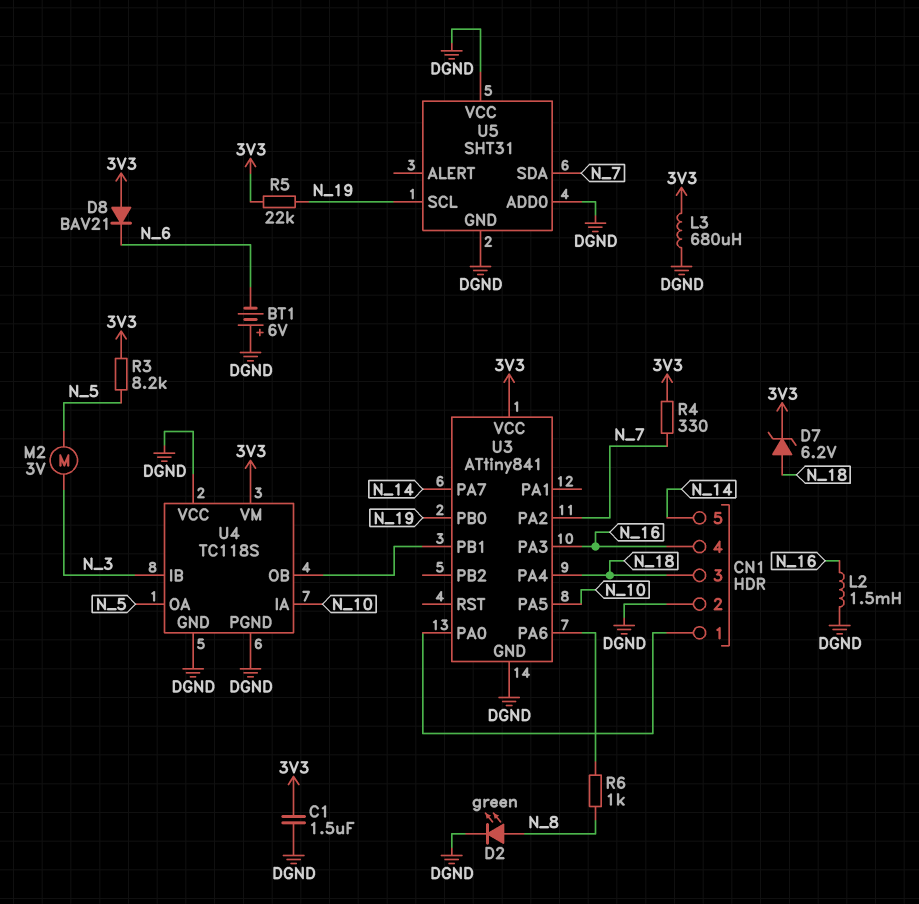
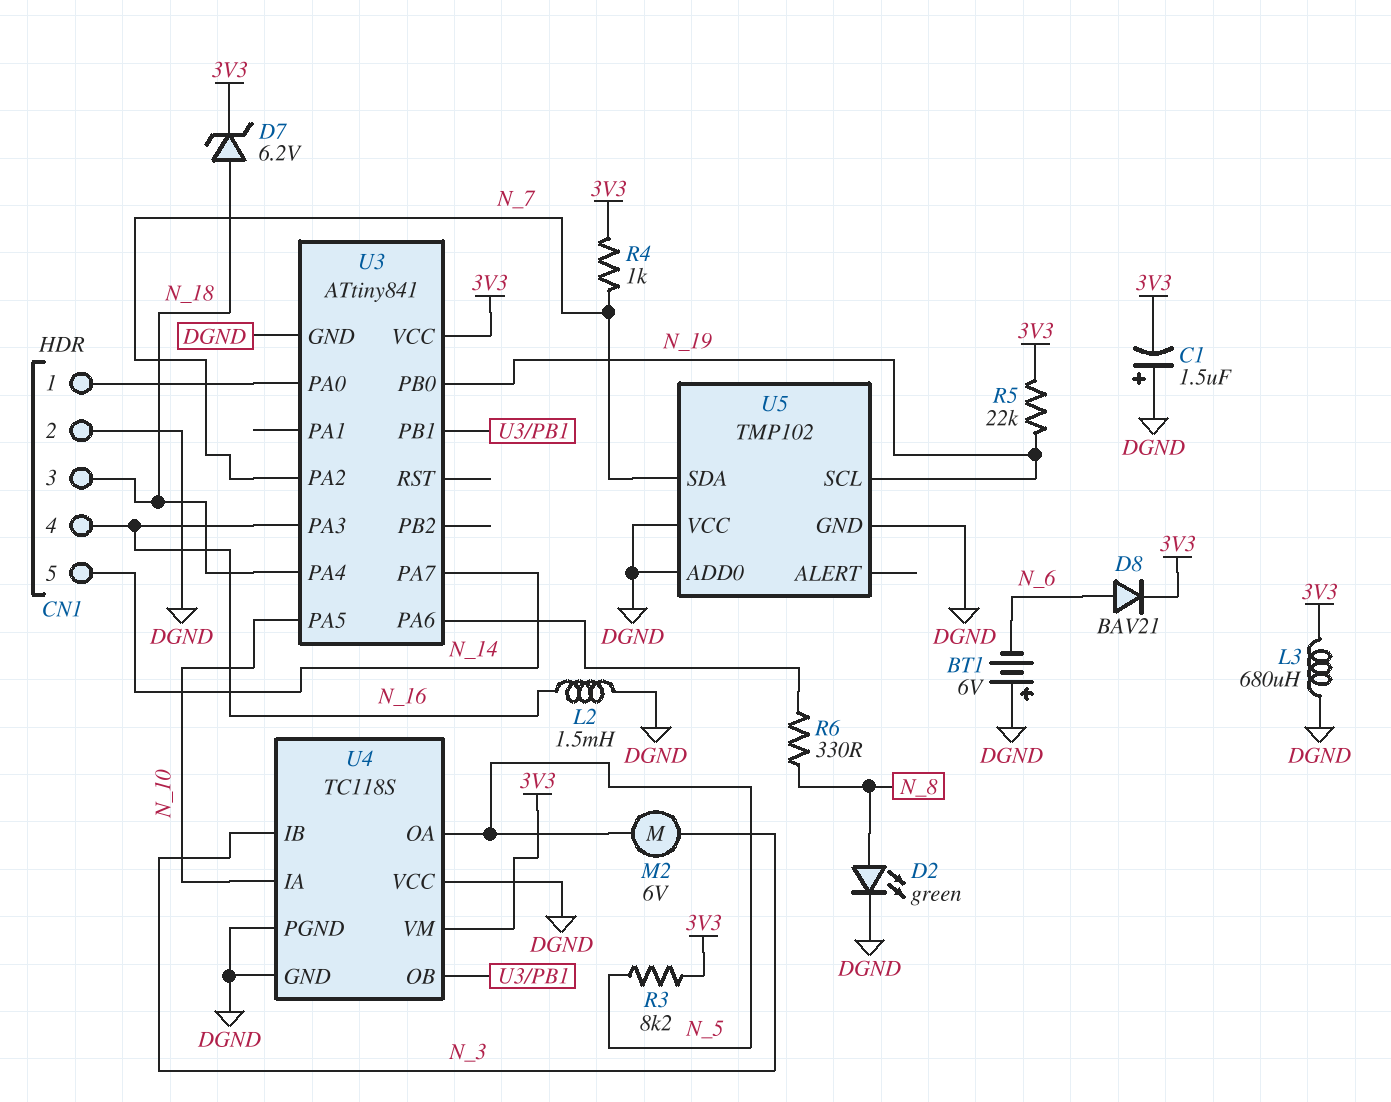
C1: 1.5uF (3V3, DGND) -> 1.5uF (plus DGND, minus 3V3)
D8: diode BAV21 (A 3V3, K N_6) -> diode BAV21 (A N_6, K 3V3)
M2: motor 3V (N_3, N_5) -> motor 6V (N_3, N_5)
R4: 330 (3V3, N_7) -> 1k (3V3, N_7)
R6: 1k (N_8, U3/PA6) -> 330 (N_8, U3/PA6)
U5: SHT31 -> TMP102

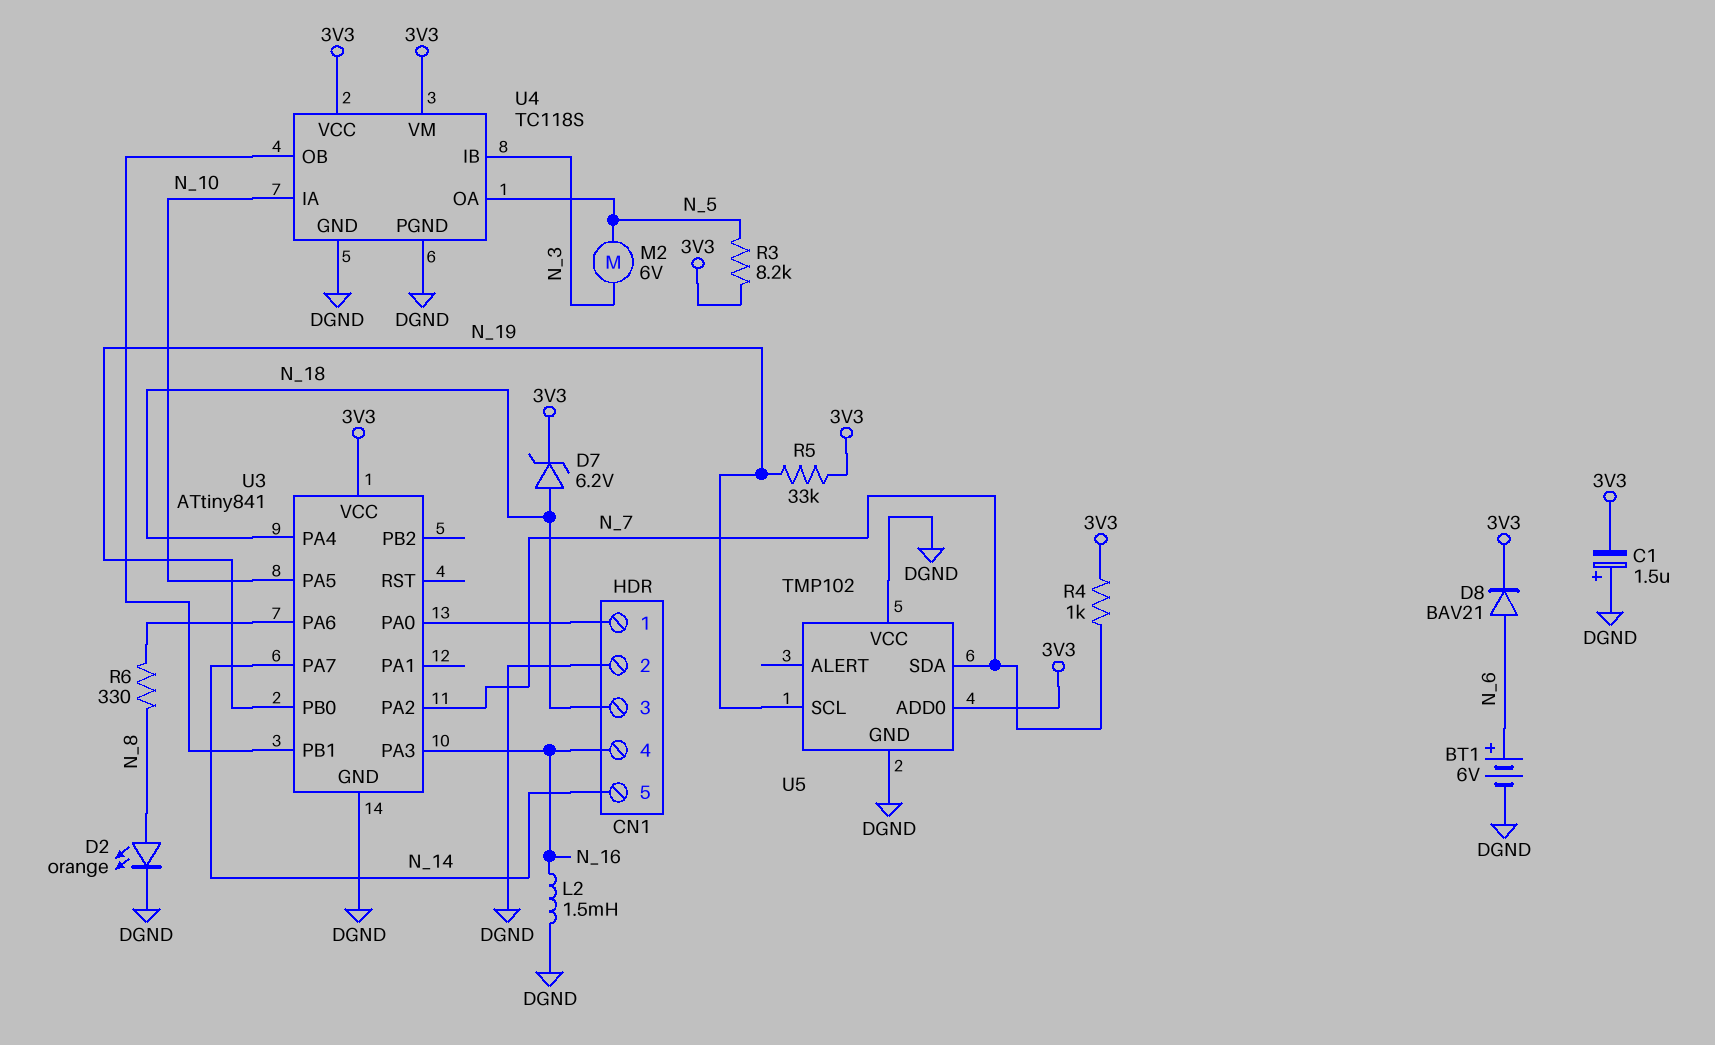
BT1: 6V (plus DGND, minus N_6) -> 6V (plus N_6, minus DGND)
D2: LED green (A N_8, K DGND) -> LED orange (A N_8, K DGND)
L3: 680uH (3V3, DGND) -> none
R5: 22k (3V3, N_19) -> 33k (3V3, N_19)
U4 pin VCC: DGND -> 3V3
U5 pin ADD0: DGND -> 3V3

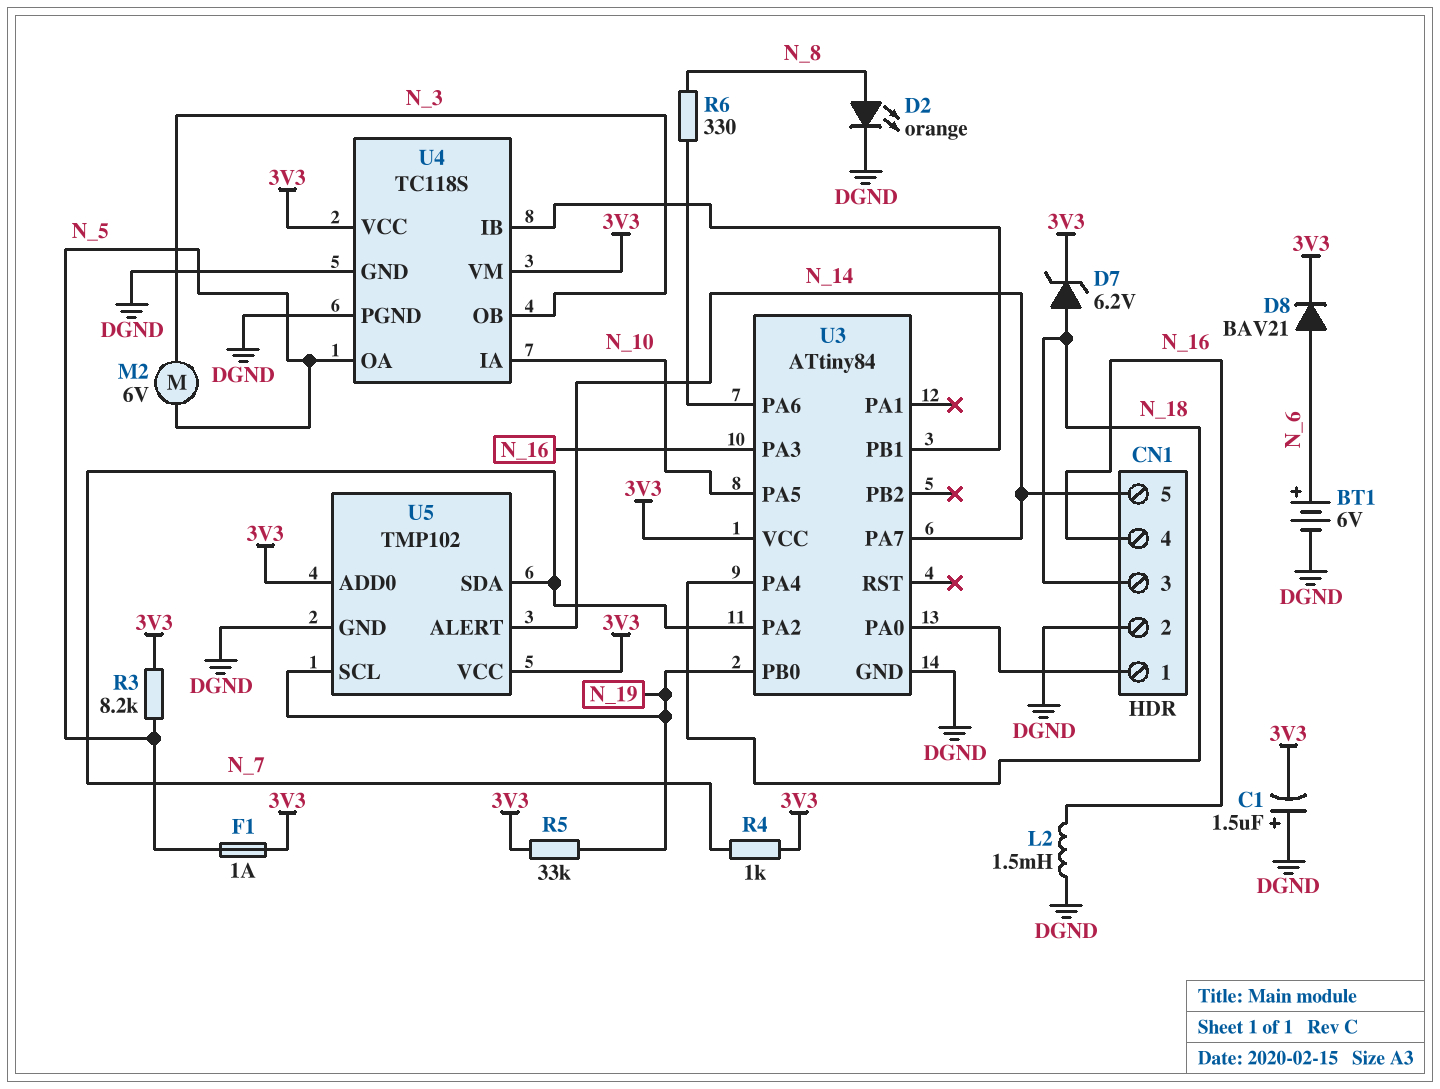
F1: none -> 1A (3V3, N_5)
U3: ATtiny841 -> ATtiny84
U4 pin IB: N_3 -> U3/PB1
U4 pin OB: U3/PB1 -> N_3
U5 pin ALERT: none -> N_14
U5 pin VCC: DGND -> 3V3

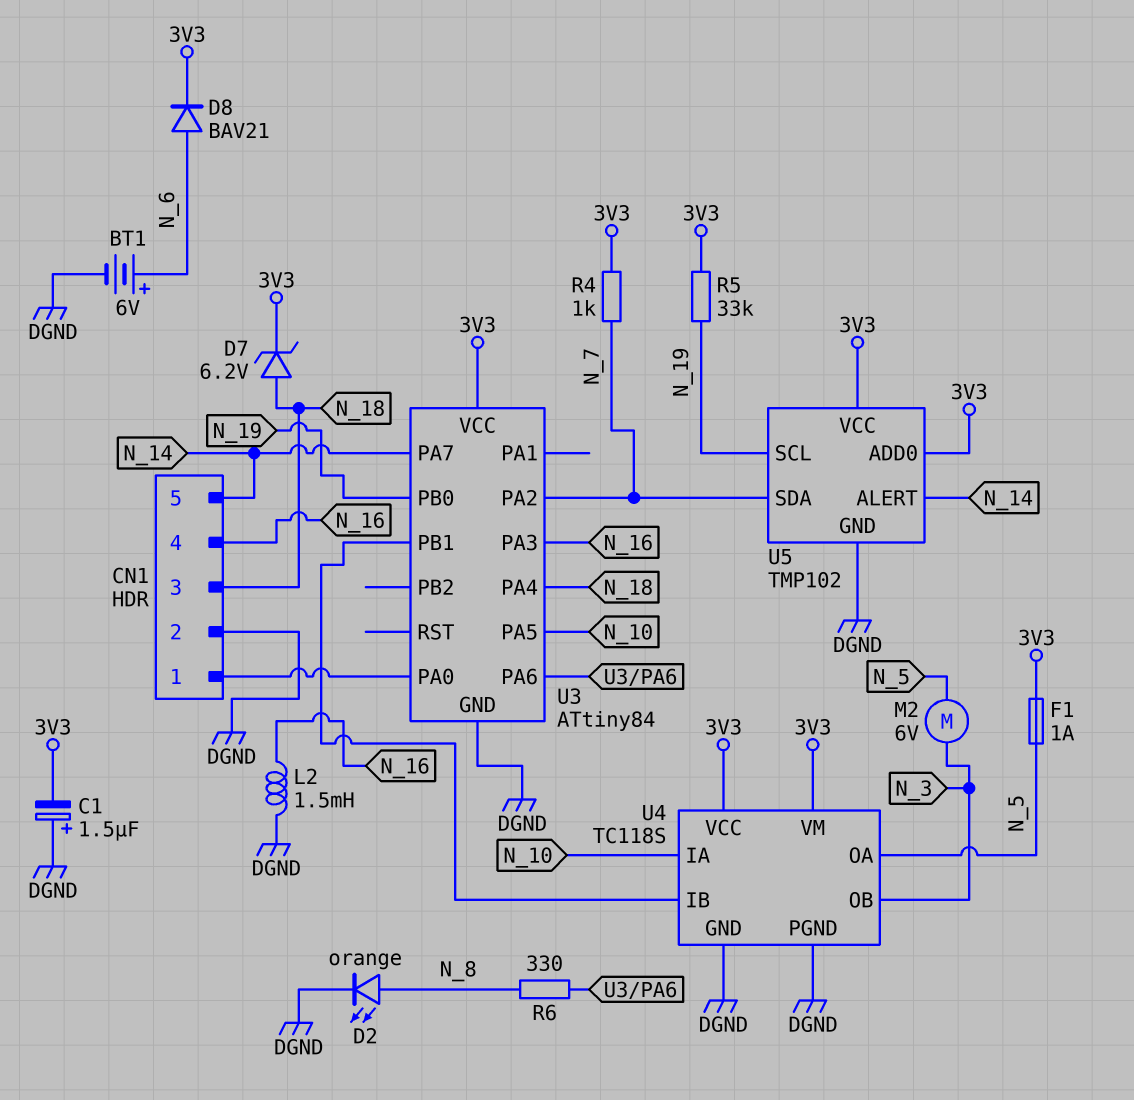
R3: 8.2k (3V3, N_5) -> none

